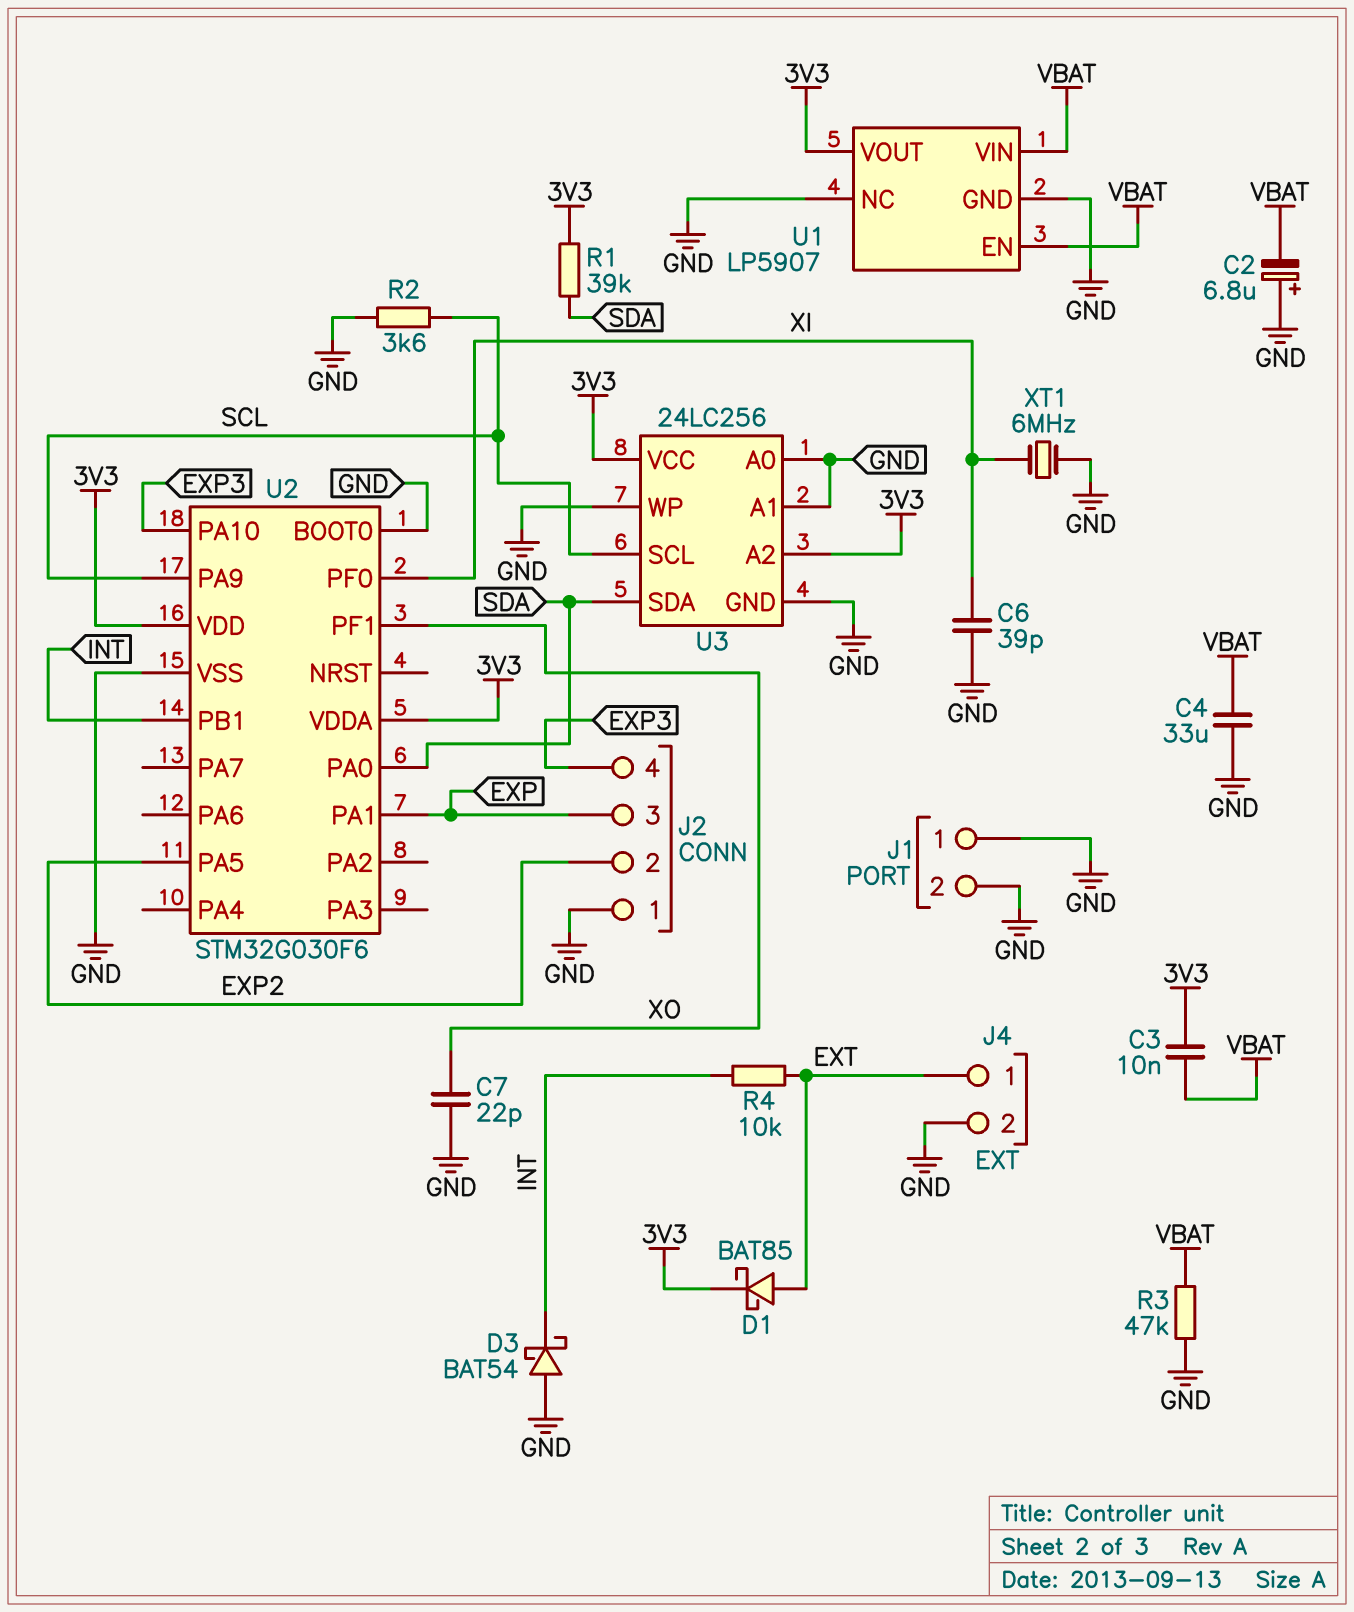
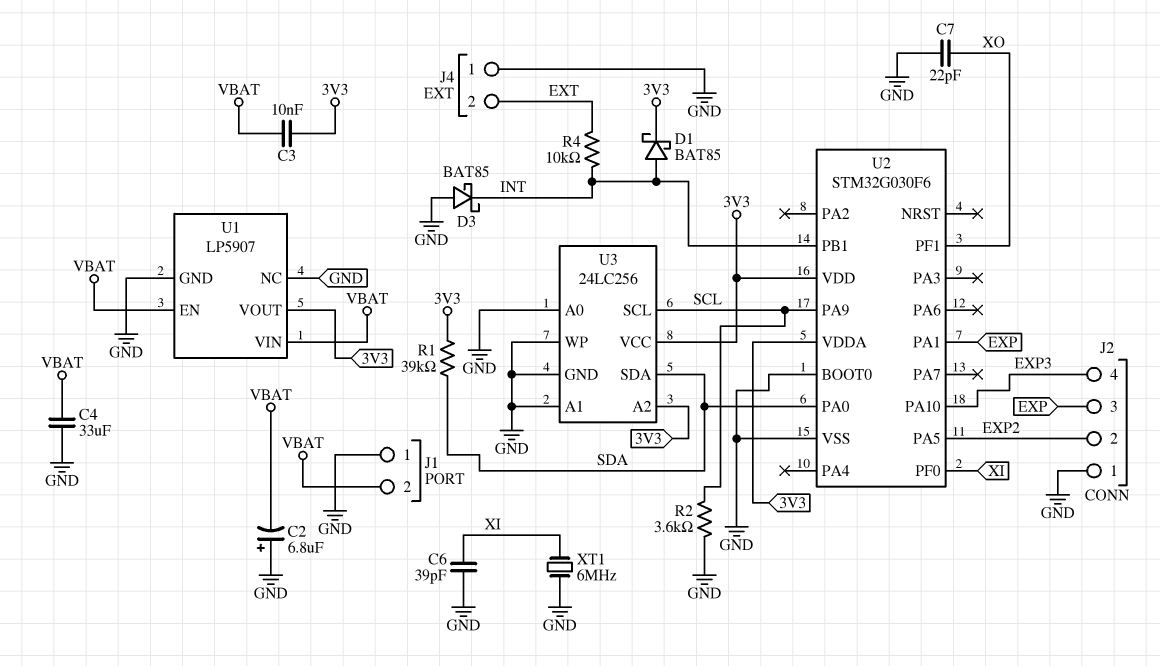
D1: schottky BAT85 (A EXT, K 3V3) -> schottky BAT85 (A INT, K 3V3)
D3: schottky BAT54 (A GND, K INT) -> schottky BAT85 (A GND, K INT)
J1 pin 2: GND -> VBAT
J4 pin 1: EXT -> GND
J4 pin 2: GND -> EXT
R3: 47k (GND, VBAT) -> none

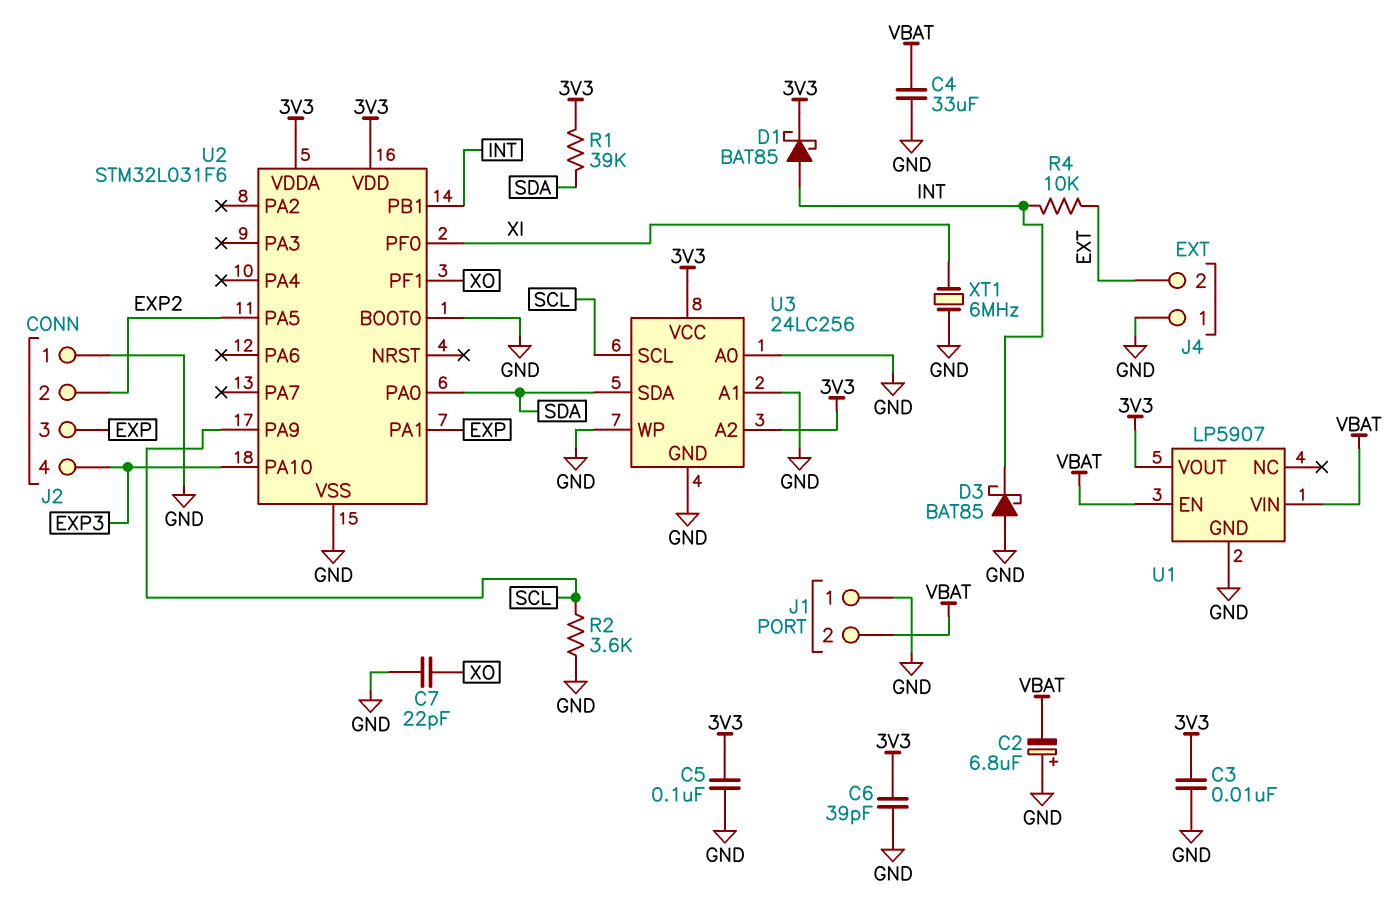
C3: 10nF (3V3, VBAT) -> 10nF (3V3, GND)
C5: none -> 100nF (3V3, GND)
C6: 39pF (GND, XI) -> 39pF (3V3, GND)
U1 pin NC: GND -> none
U2: STM32G030F6 -> STM32L031F6

